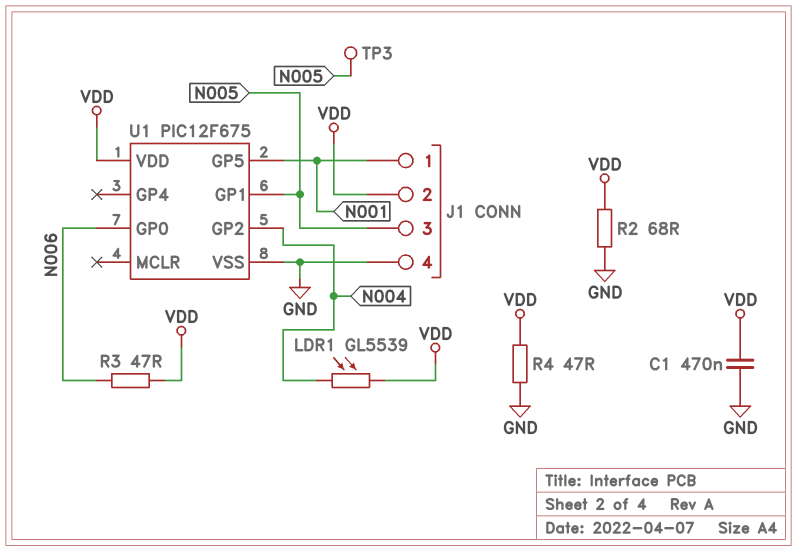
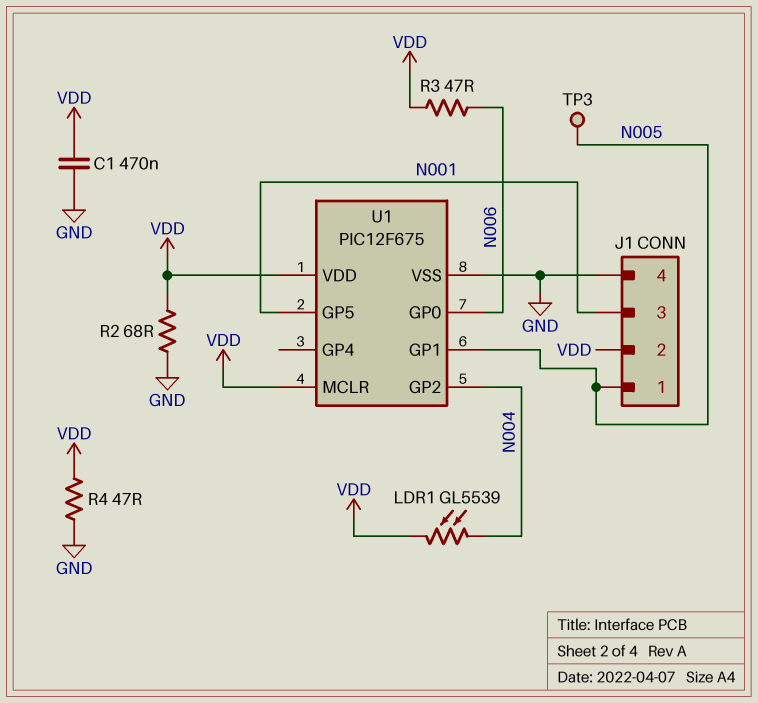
J1 pin 1: N001 -> N005
J1 pin 3: N005 -> N001
U1 pin MCLR: none -> VDD

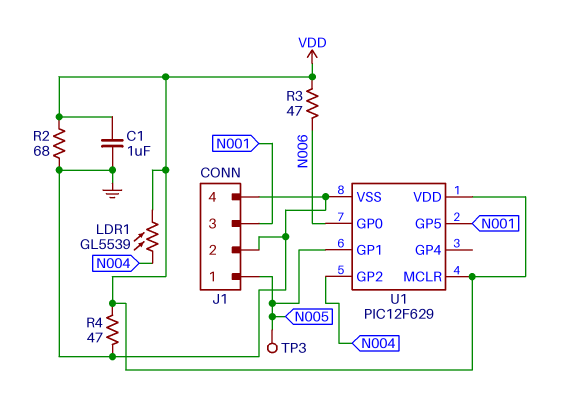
C1: 470nF (GND, VDD) -> 1uF (GND, VDD)
J1 pin 2: VDD -> GND
U1: PIC12F675 -> PIC12F629

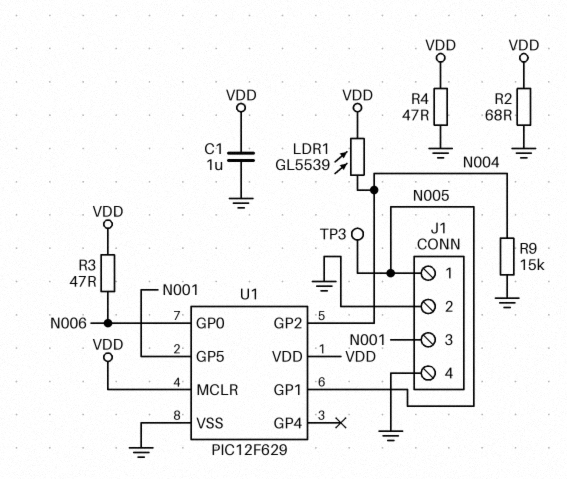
R9: none -> 15k (GND, N004)

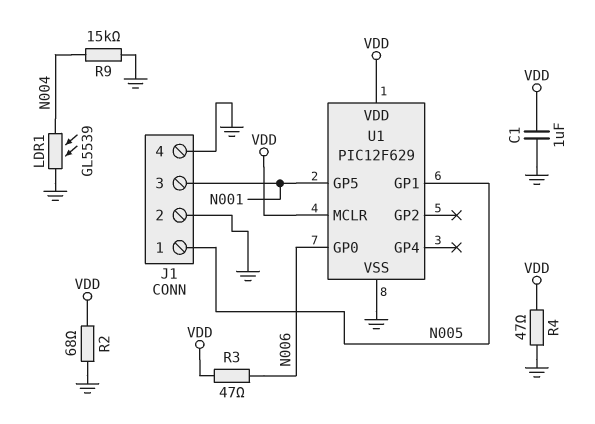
LDR1: GL5539 (N004, VDD) -> GL5539 (GND, N004)
TP3: test point (N005) -> none
U1 pin GP2: N004 -> none

